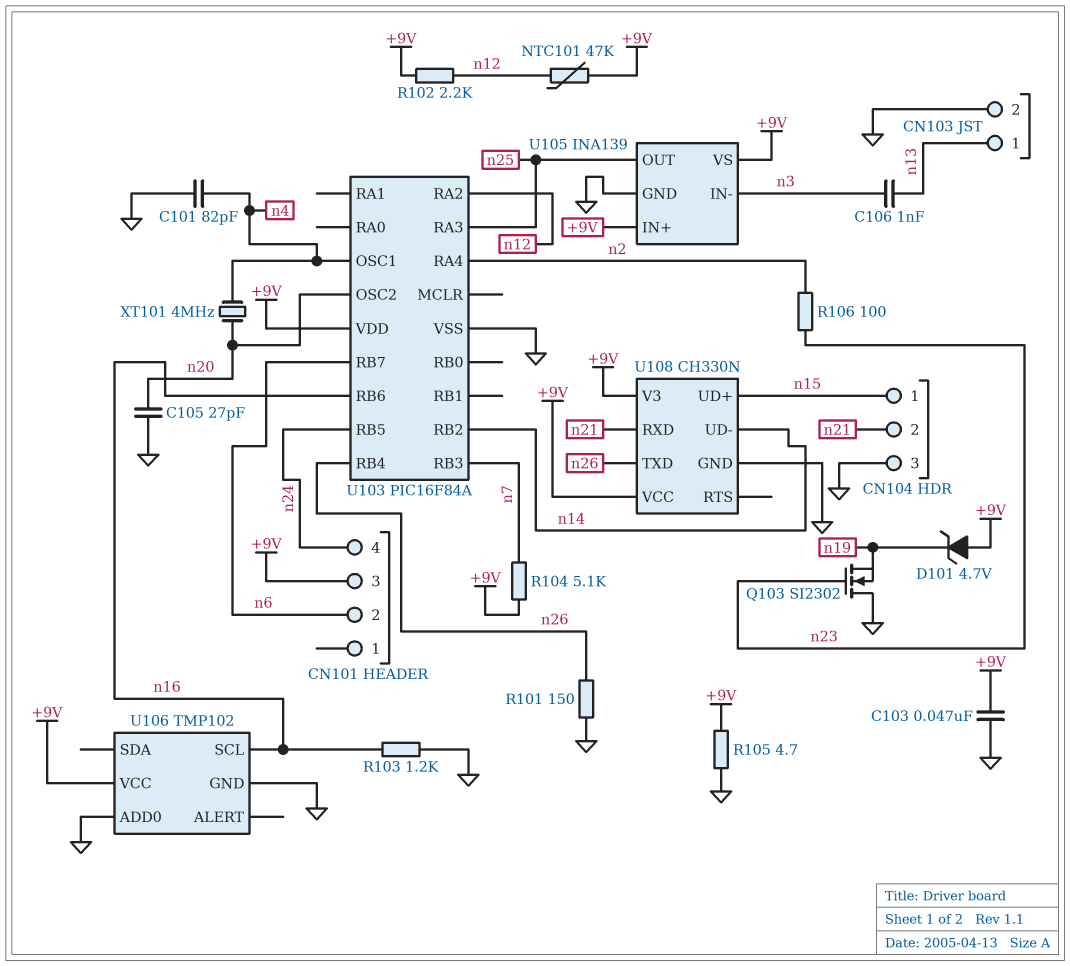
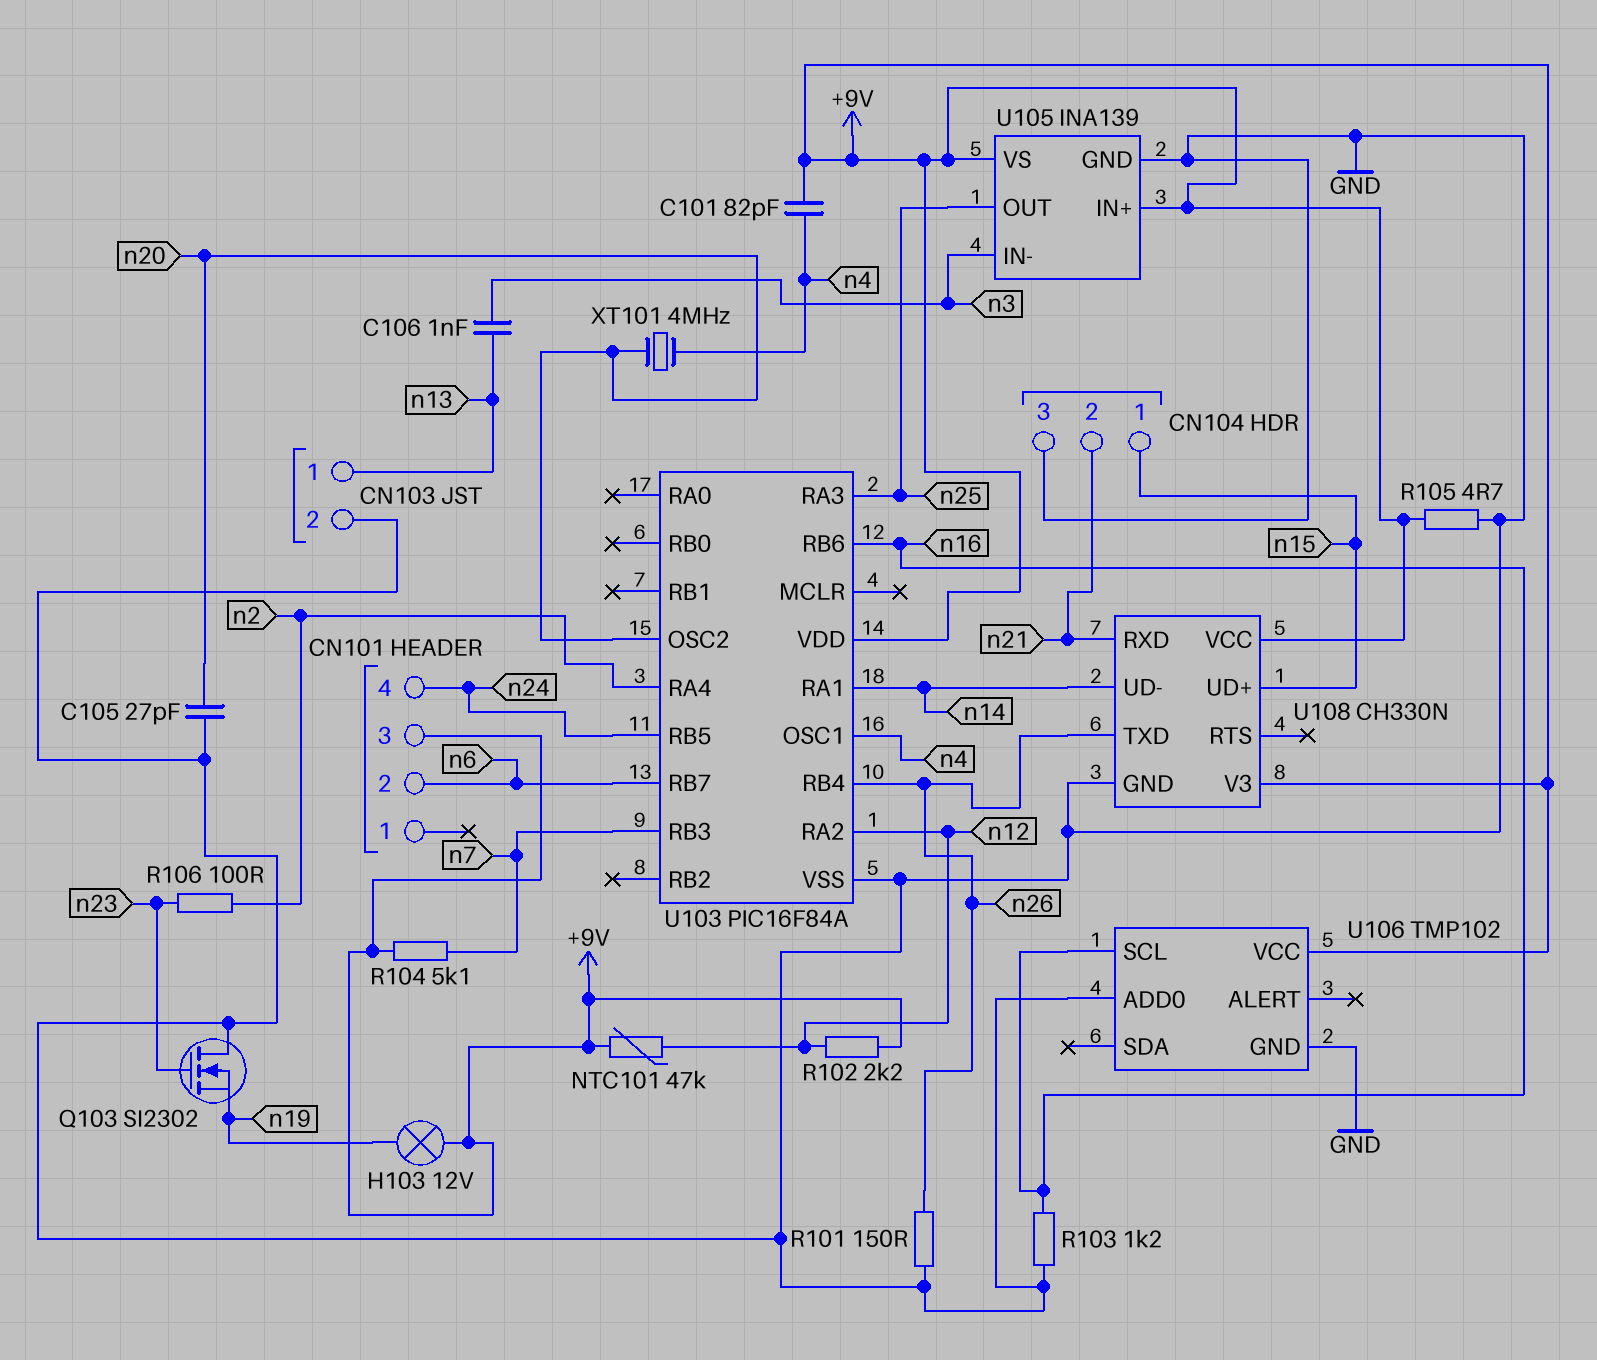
C101: 82pF (GND, n4) -> 82pF (+9V, n4)
C103: 47nF (+9V, GND) -> none
D101: zener 4.7V (A +9V, K n19) -> none
H103: none -> lamp 12V (+9V, n19)
U103 pin RA1: none -> n14
U103 pin RB2: n14 -> none

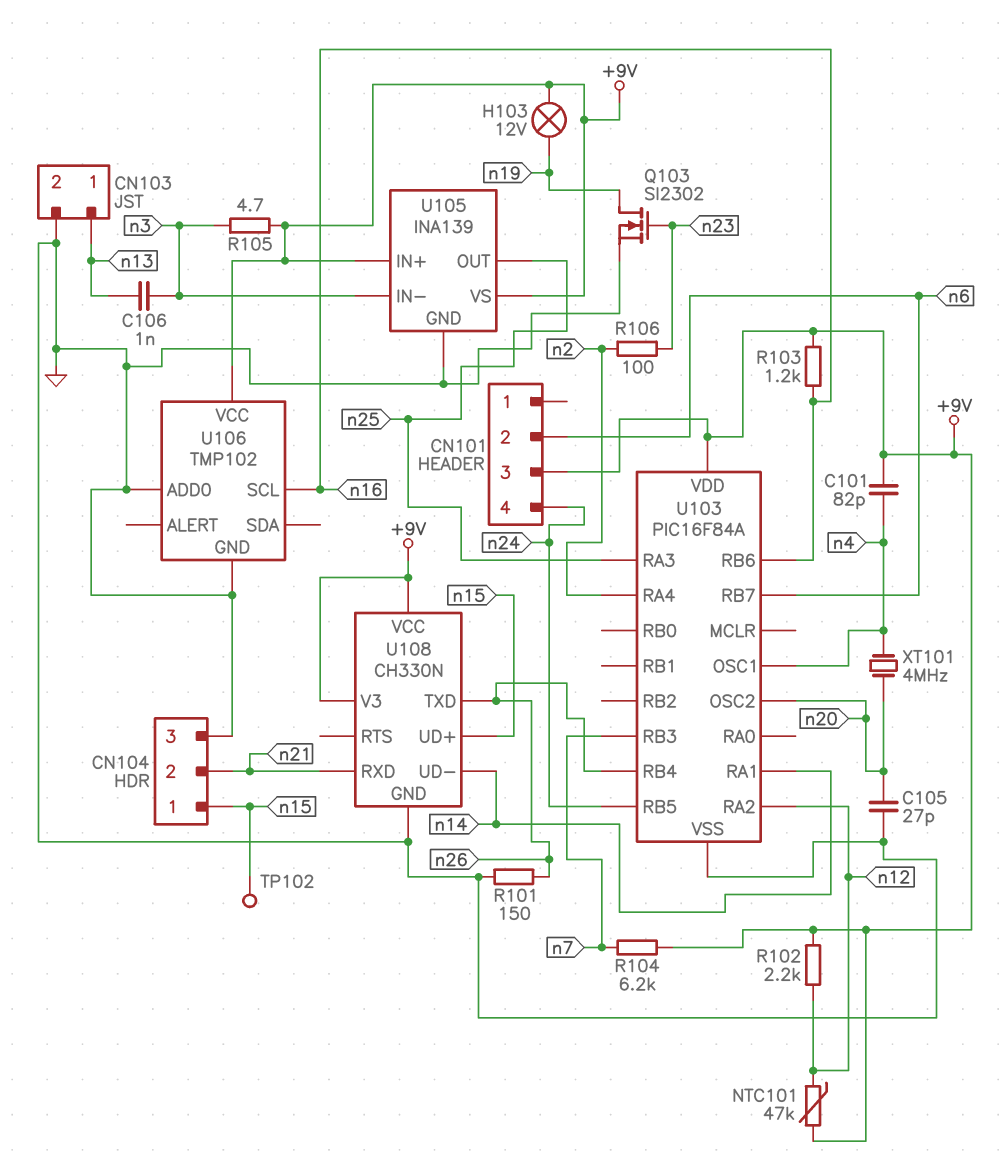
Q103: NMOS SI2302 (G n23, D GND, S n19) -> NMOS SI2302 (G n23, D n19, S GND)
R103: 1.2k (GND, n16) -> 1.2k (+9V, n16)
R104: 5.1k (+9V, n7) -> 6.2k (+9V, n7)
R105: 4.7 (+9V, GND) -> 4.7 (+9V, n3)
TP102: none -> test point (n15)

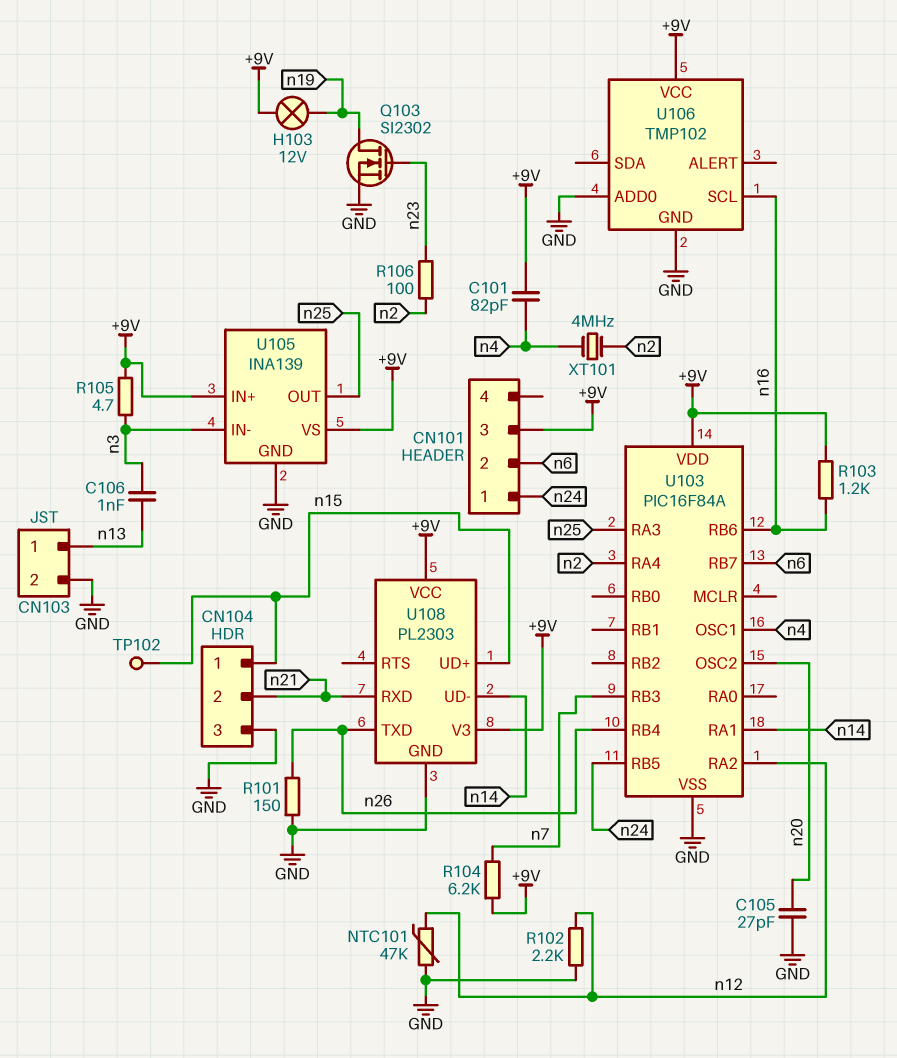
CN101 pin 1: none -> n24
CN101 pin 4: n24 -> none
NTC101: 47k (+9V, n12) -> 47k (GND, n12)
R102: 2.2k (+9V, n12) -> 2.2k (GND, n12)
U108: CH330N -> PL2303
XT101: 4MHz (n4, n20) -> 4MHz (n2, n4)

